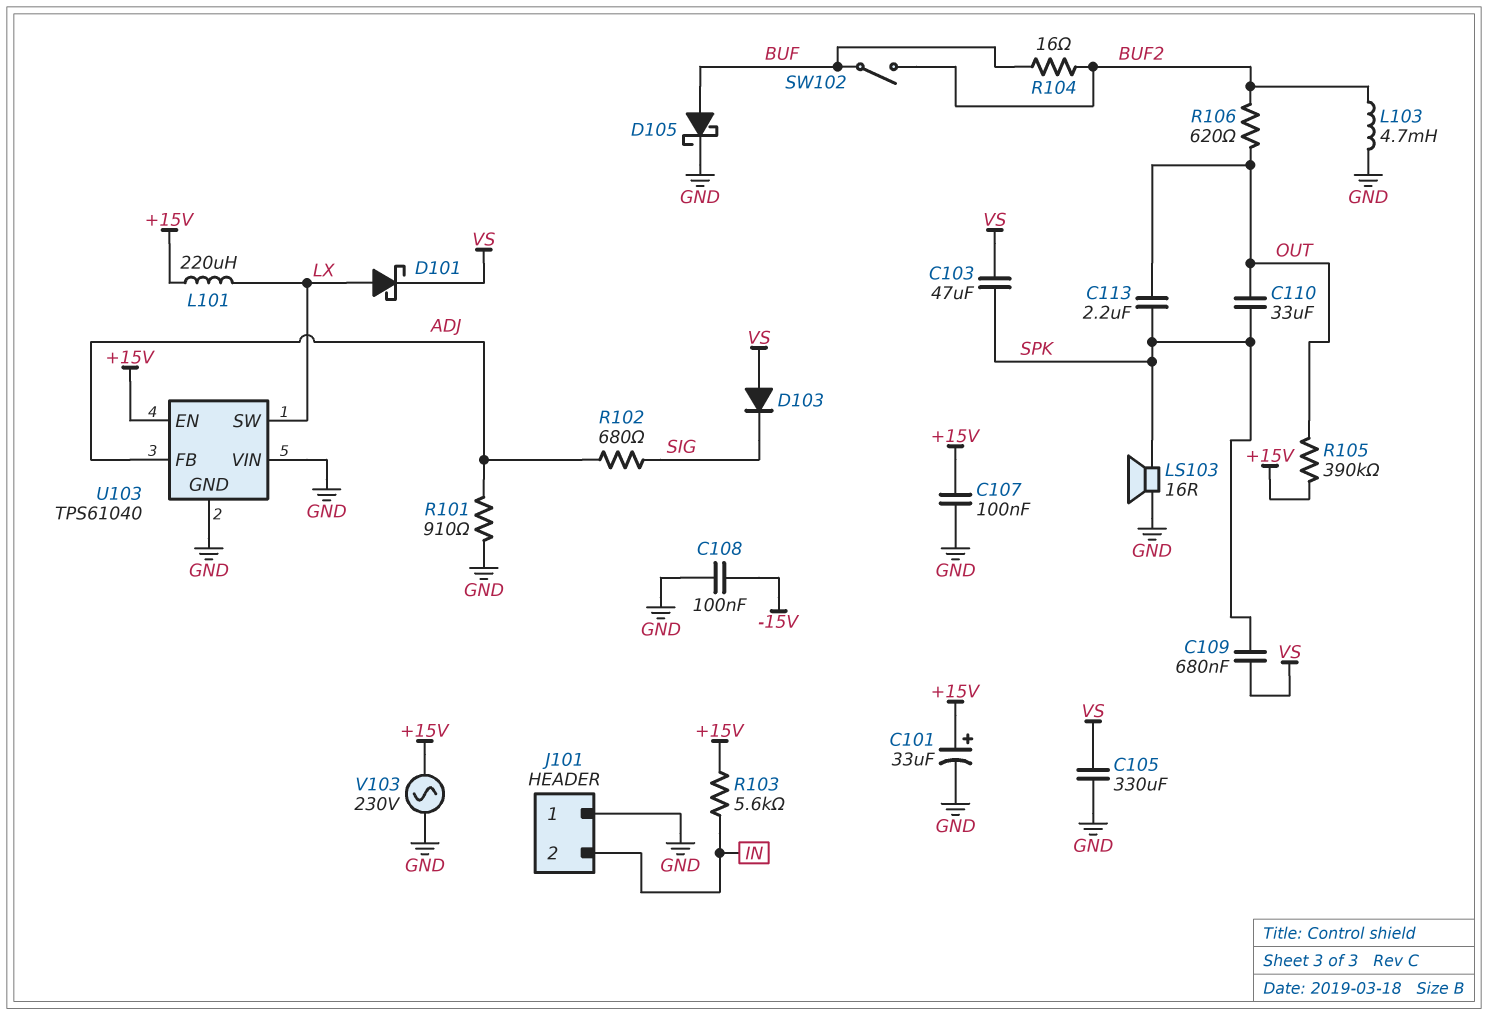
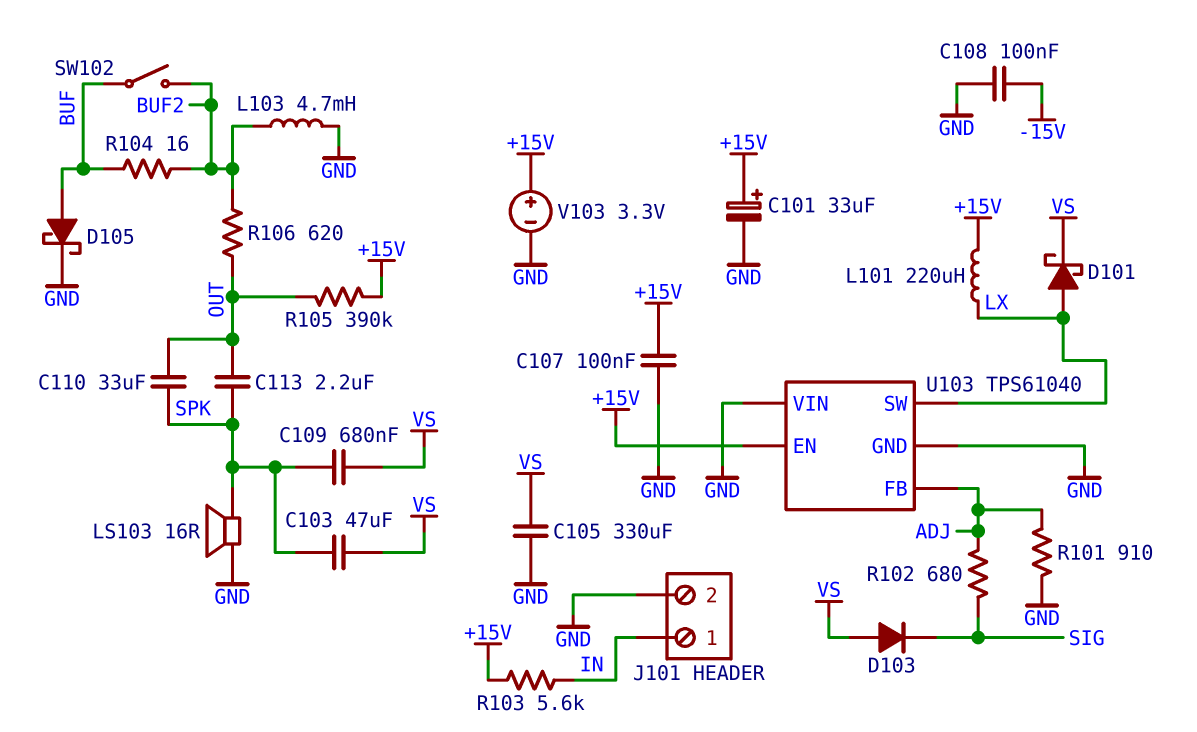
J101 pin 1: GND -> IN
J101 pin 2: IN -> GND
V103: AC 230V (+15V, GND) -> 3.3V (plus +15V, minus GND)

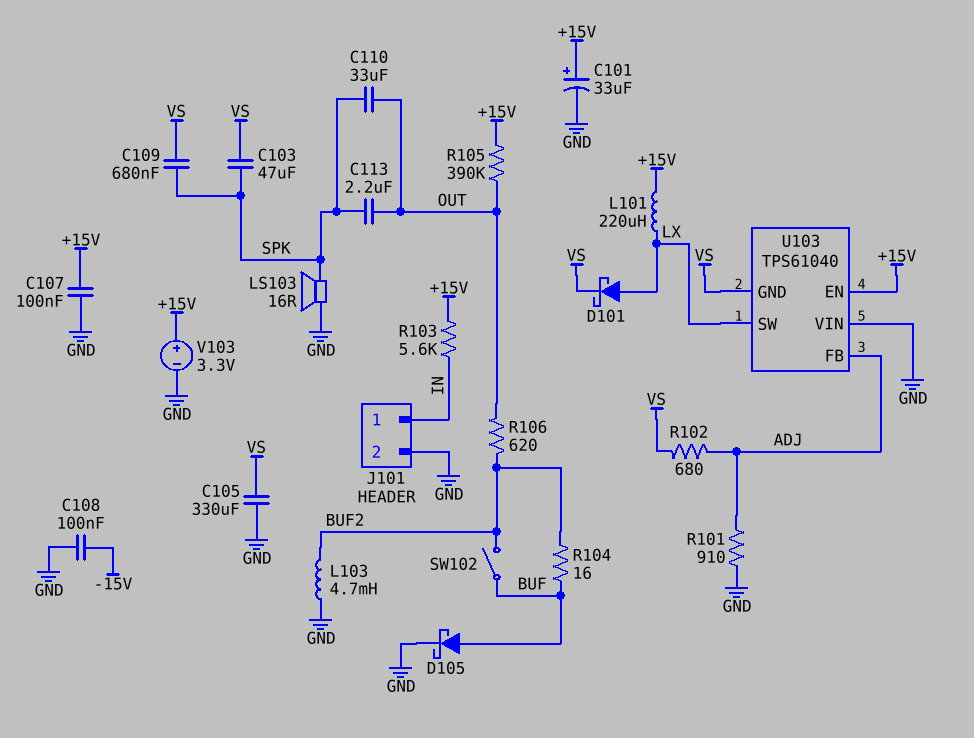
D103: diode (A VS, K SIG) -> none
R102: 680 (ADJ, SIG) -> 680 (ADJ, VS)
U103 pin GND: GND -> VS

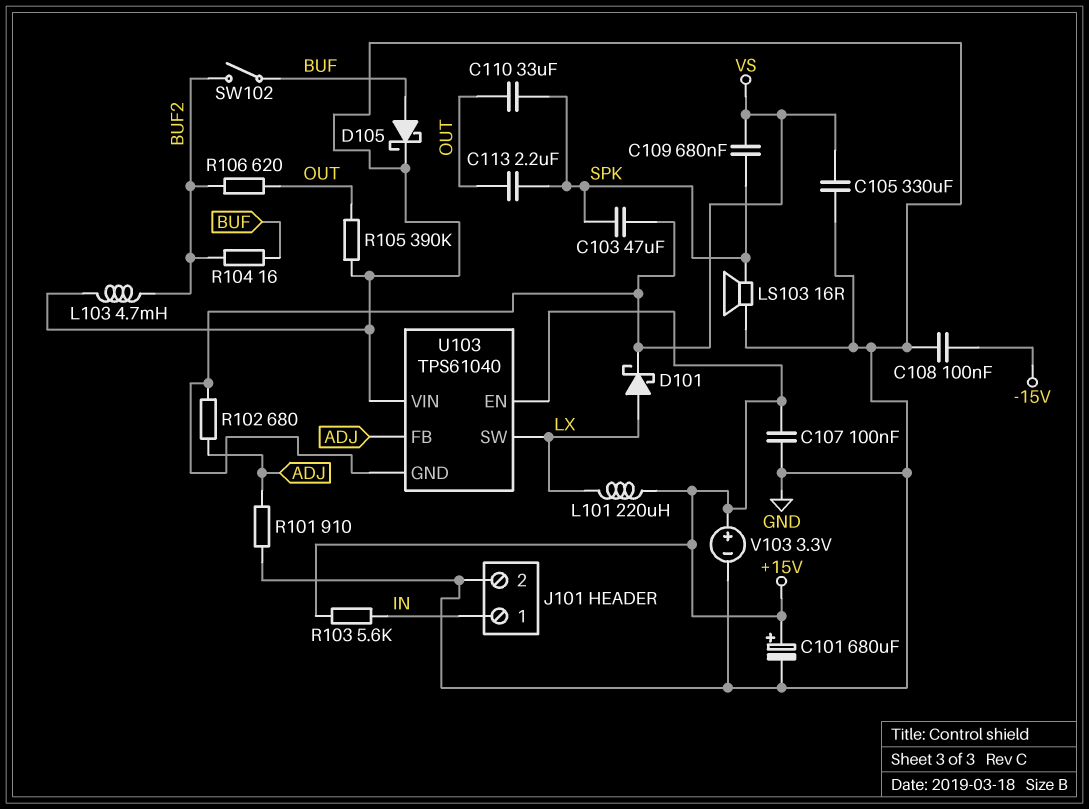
C101: 33uF (plus +15V, minus GND) -> 680uF (plus +15V, minus GND)
R105: 390k (+15V, OUT) -> 390k (GND, OUT)

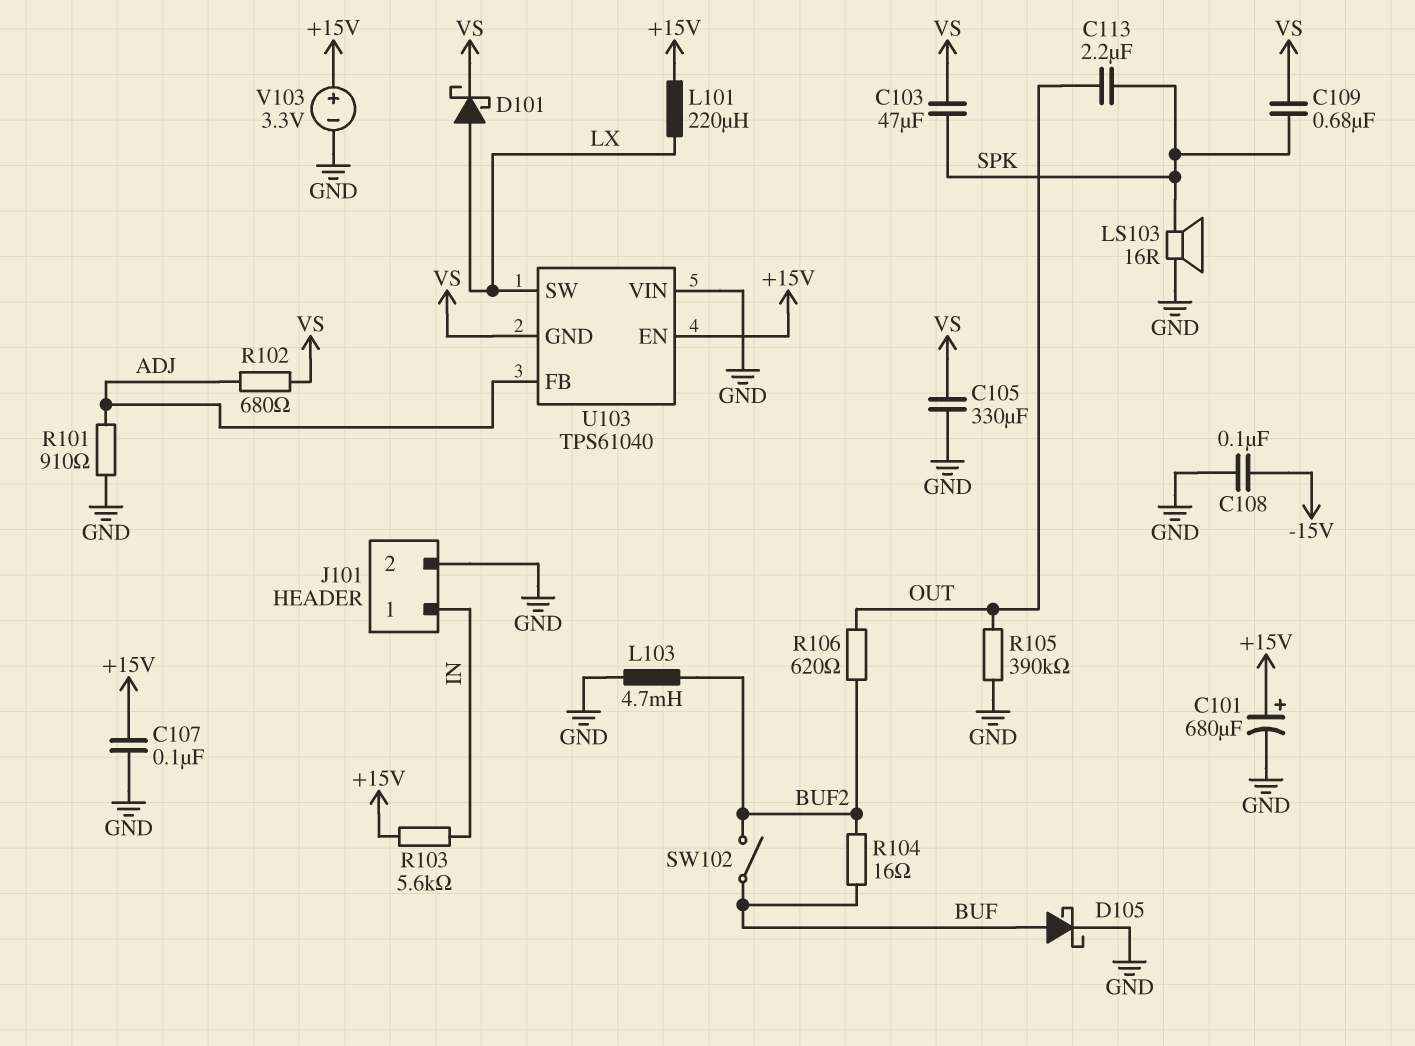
C110: 33uF (OUT, SPK) -> none

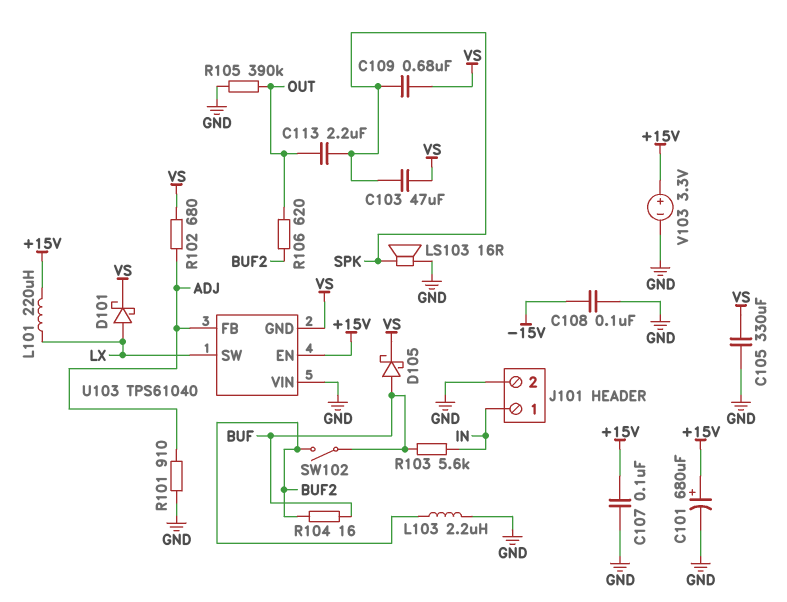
D105: schottky (A BUF, K GND) -> schottky (A BUF, K VS)
L103: 4.7mH (BUF2, GND) -> 2.2uH (BUF2, GND)
R103: 5.6k (+15V, IN) -> 5.6k (BUF, IN)

